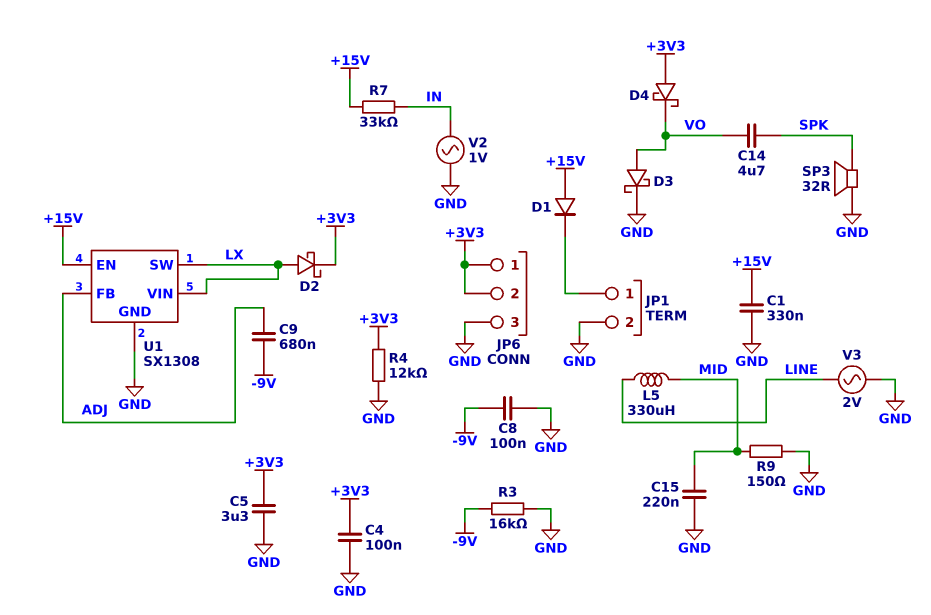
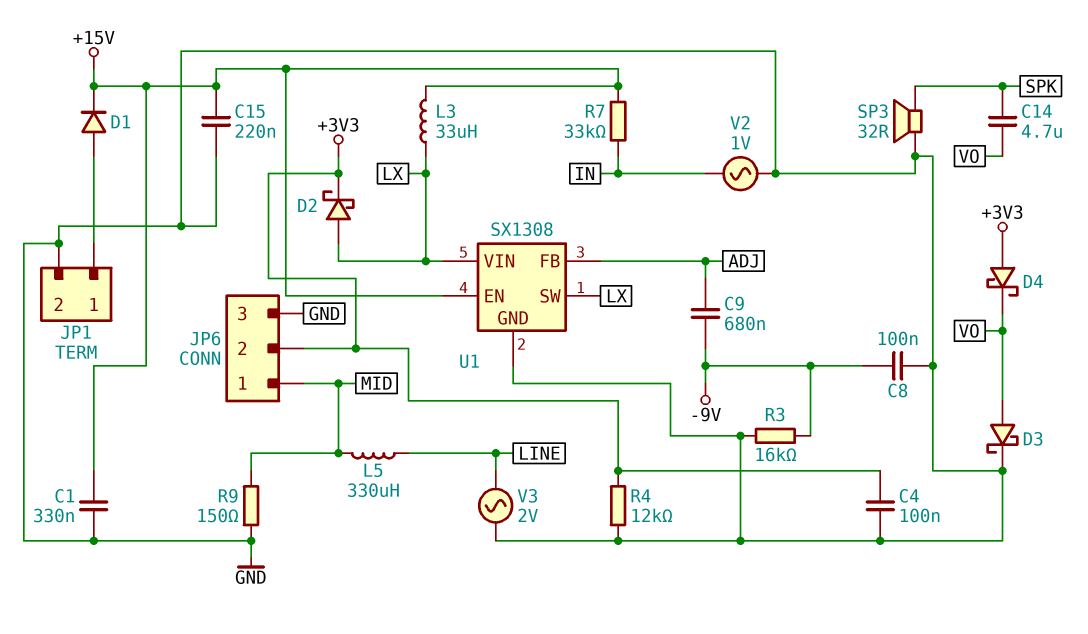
C5: 3.3uF (+3V3, GND) -> none
C15: 220nF (GND, MID) -> 220nF (+15V, GND)
D1: diode (A +15V, K JP1/1) -> diode (A JP1/1, K +15V)
JP6 pin 1: +3V3 -> MID
L3: none -> 33uH (+15V, LX)

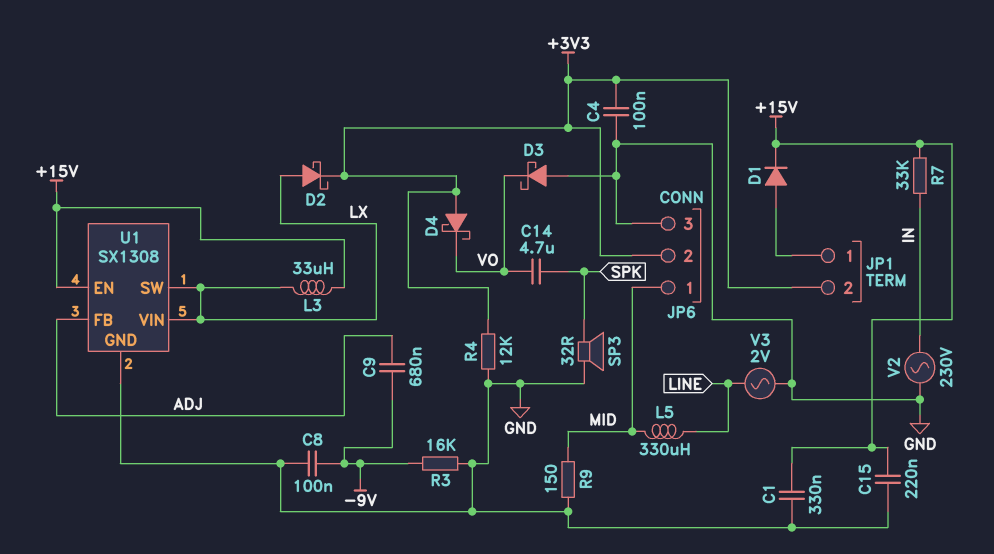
D3: schottky (A VO, K GND) -> schottky (A GND, K VO)
JP1 pin 2: GND -> +3V3
V2: AC 1V (GND, IN) -> AC 230V (GND, IN)

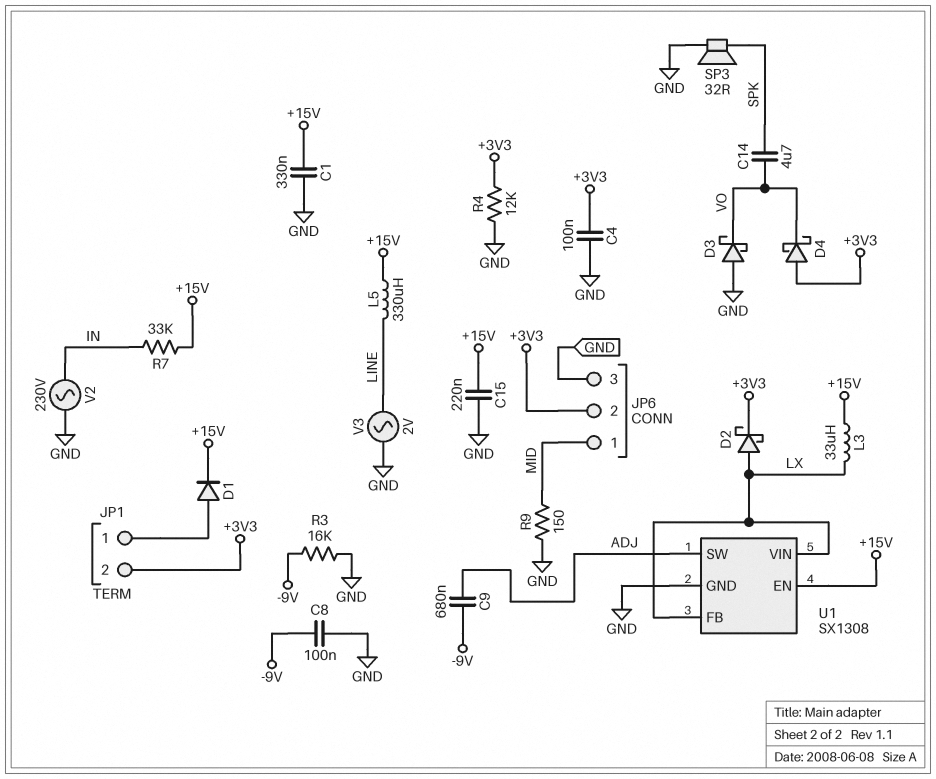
L5: 330uH (LINE, MID) -> 330uH (+15V, LINE)
U1 pin FB: ADJ -> LX
U1 pin SW: LX -> ADJ

